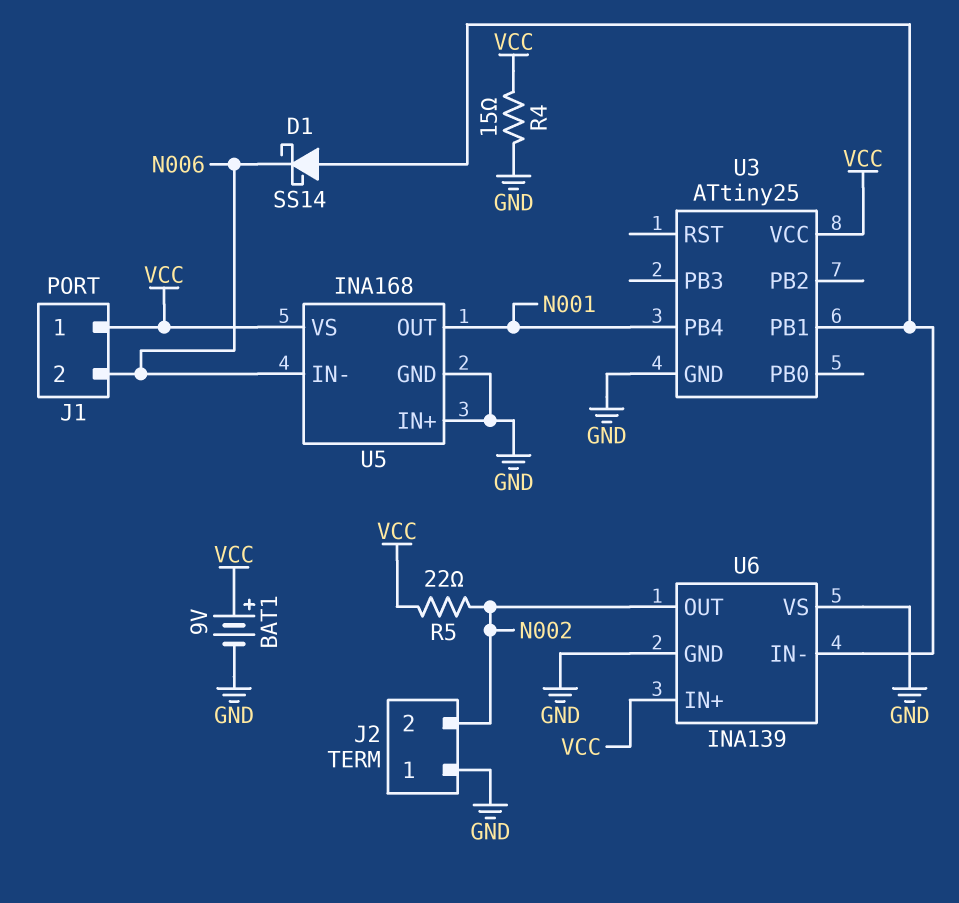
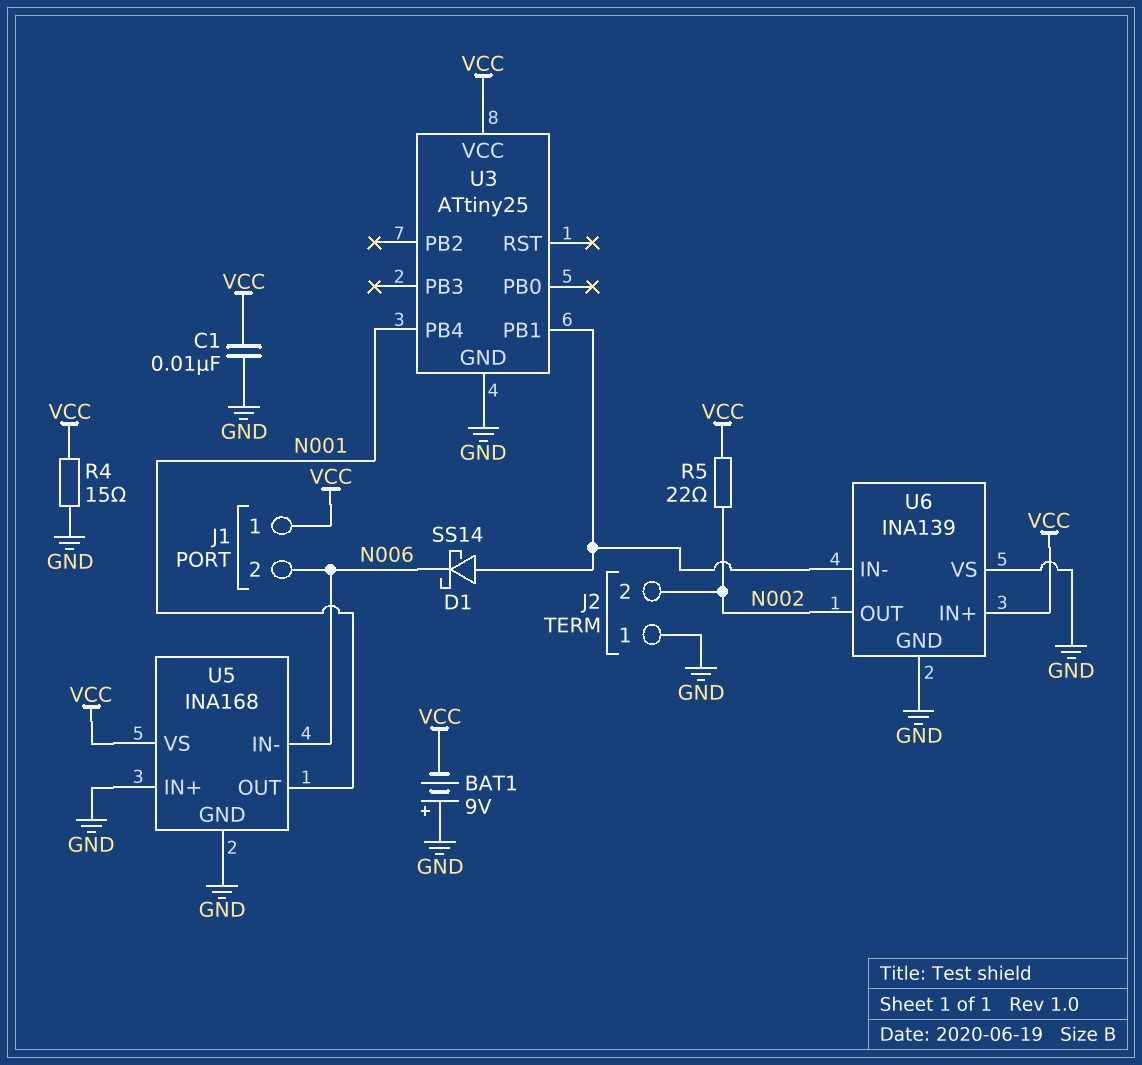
BAT1: 9V (plus VCC, minus GND) -> 9V (plus GND, minus VCC)
C1: none -> 10nF (GND, VCC)

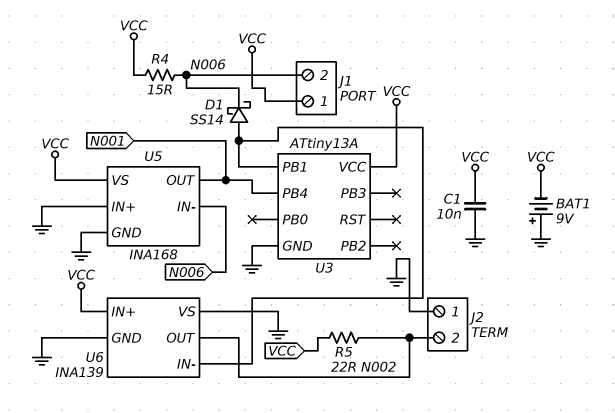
R4: 15 (GND, VCC) -> 15 (N006, VCC)
U3: ATtiny25 -> ATtiny13A

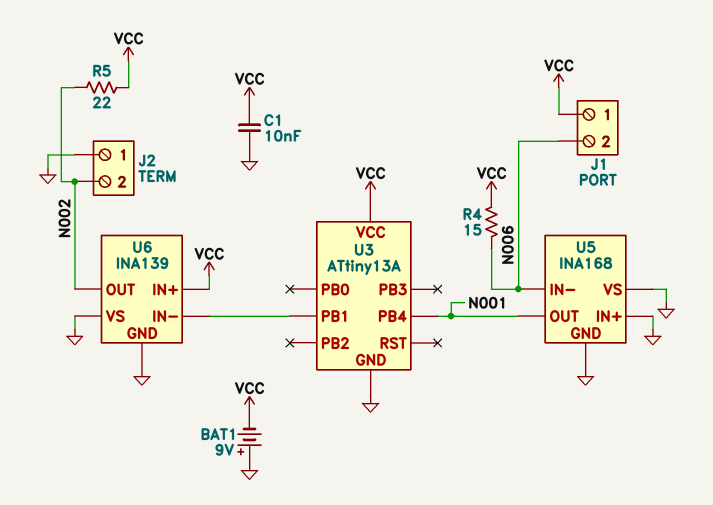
D1: schottky SS14 (A U3/PB1, K N006) -> none
U5 pin VS: VCC -> GND

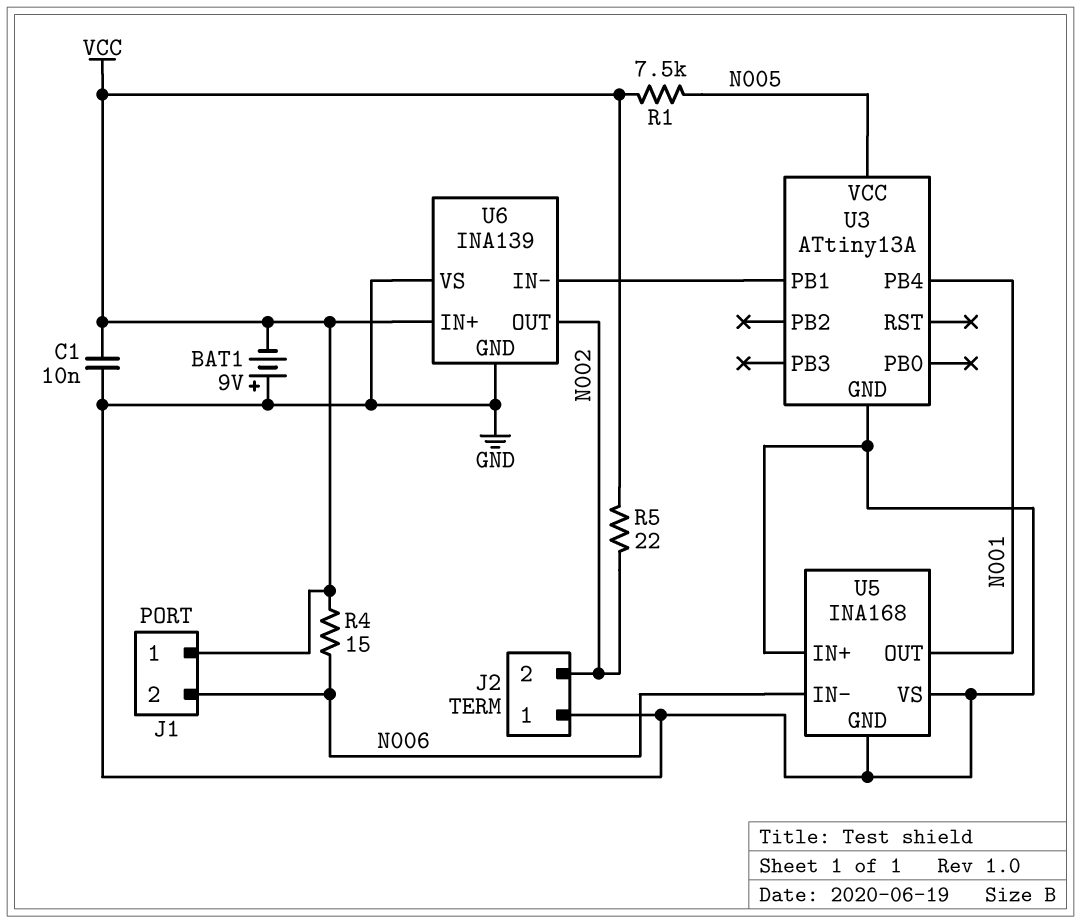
R1: none -> 7.5k (N005, VCC)
U3 pin VCC: VCC -> N005

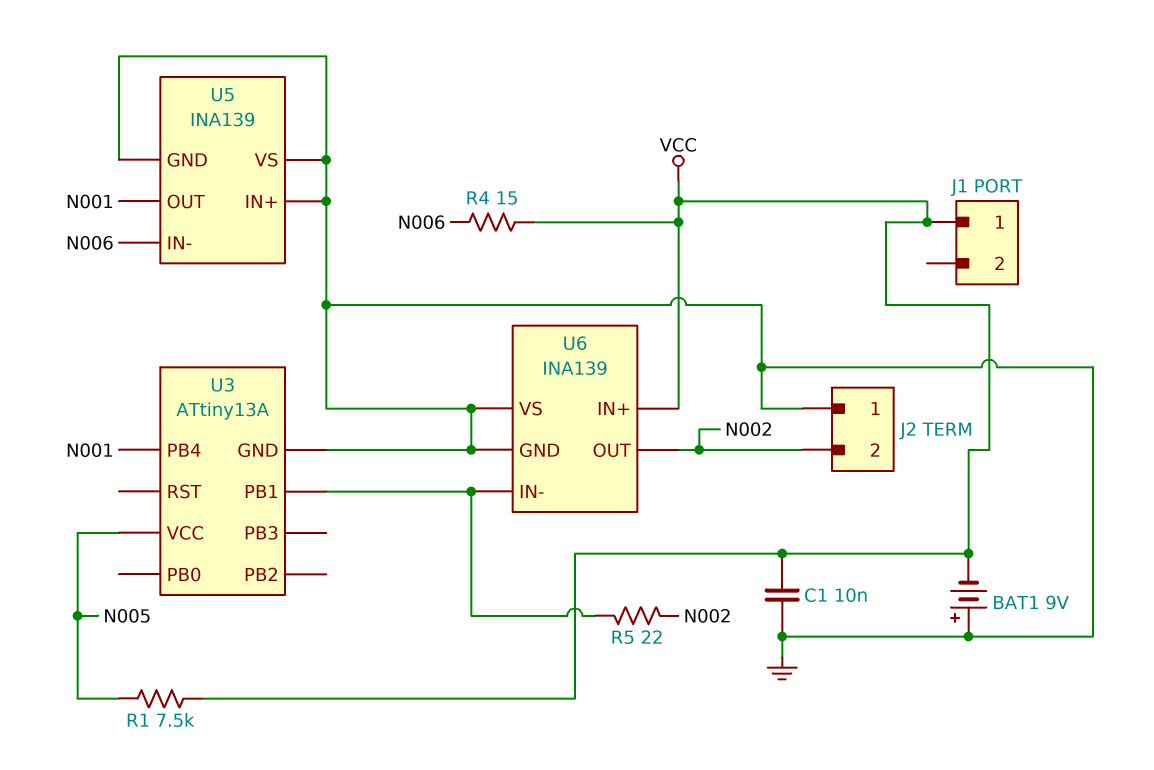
J1 pin 2: N006 -> none
R5: 22 (N002, VCC) -> 22 (N002, U3/PB1)
U5: INA168 -> INA139

